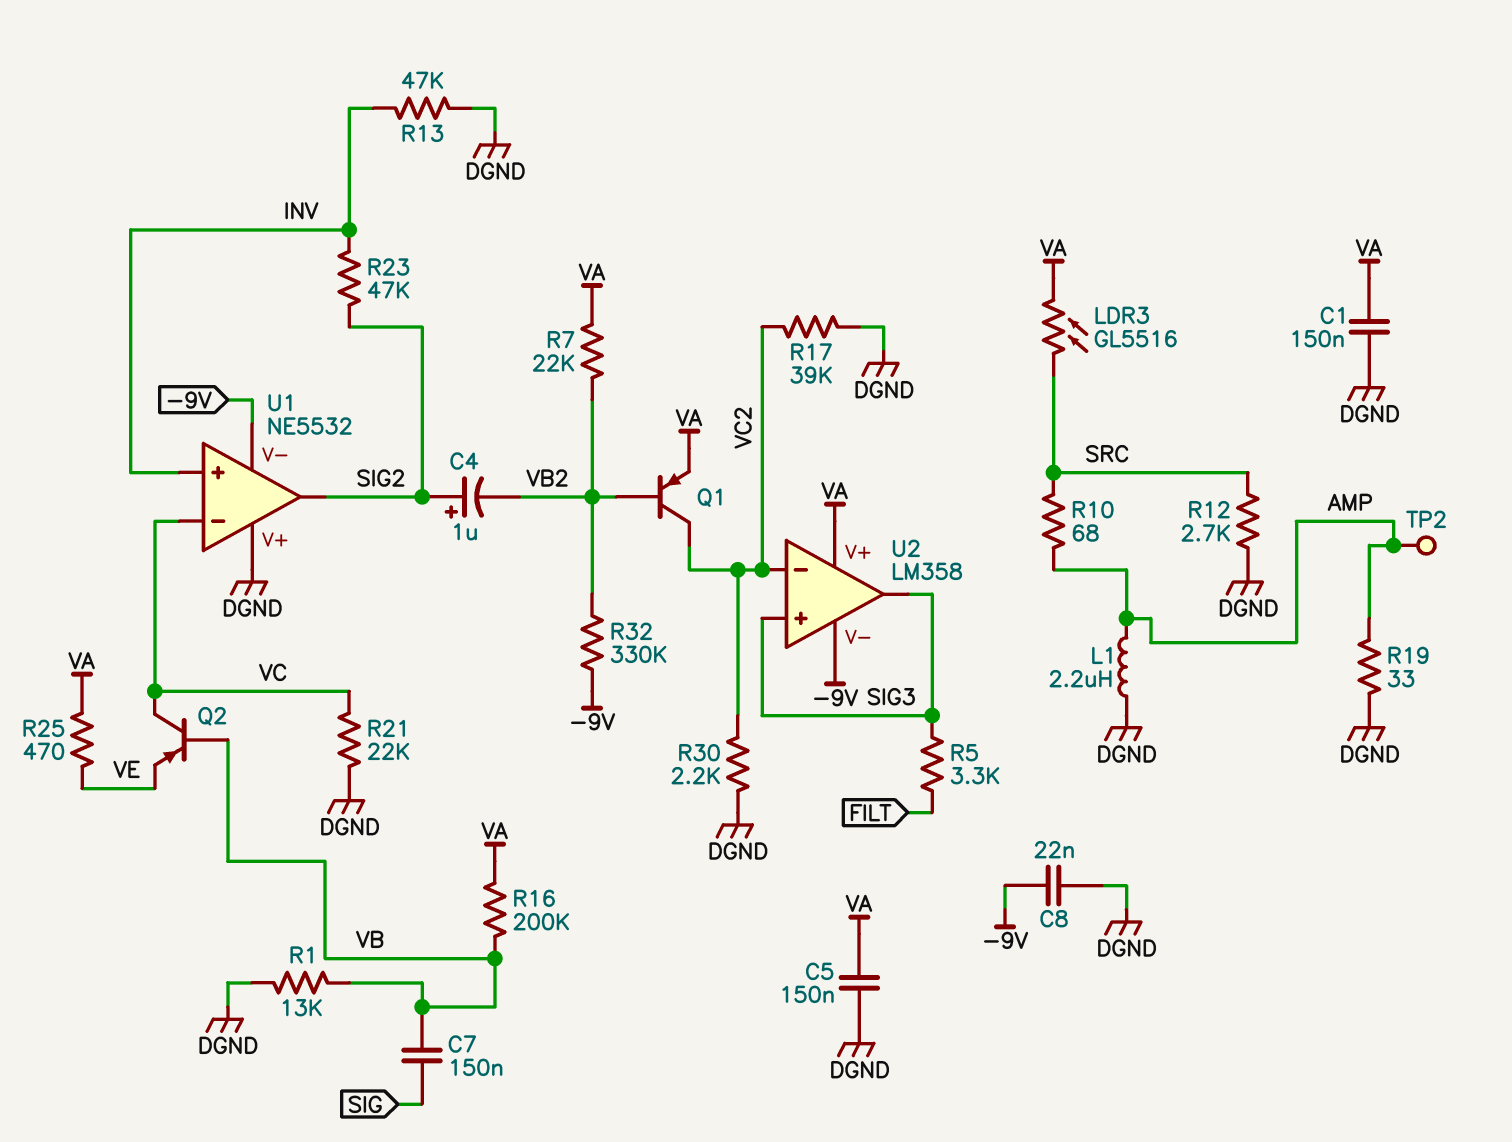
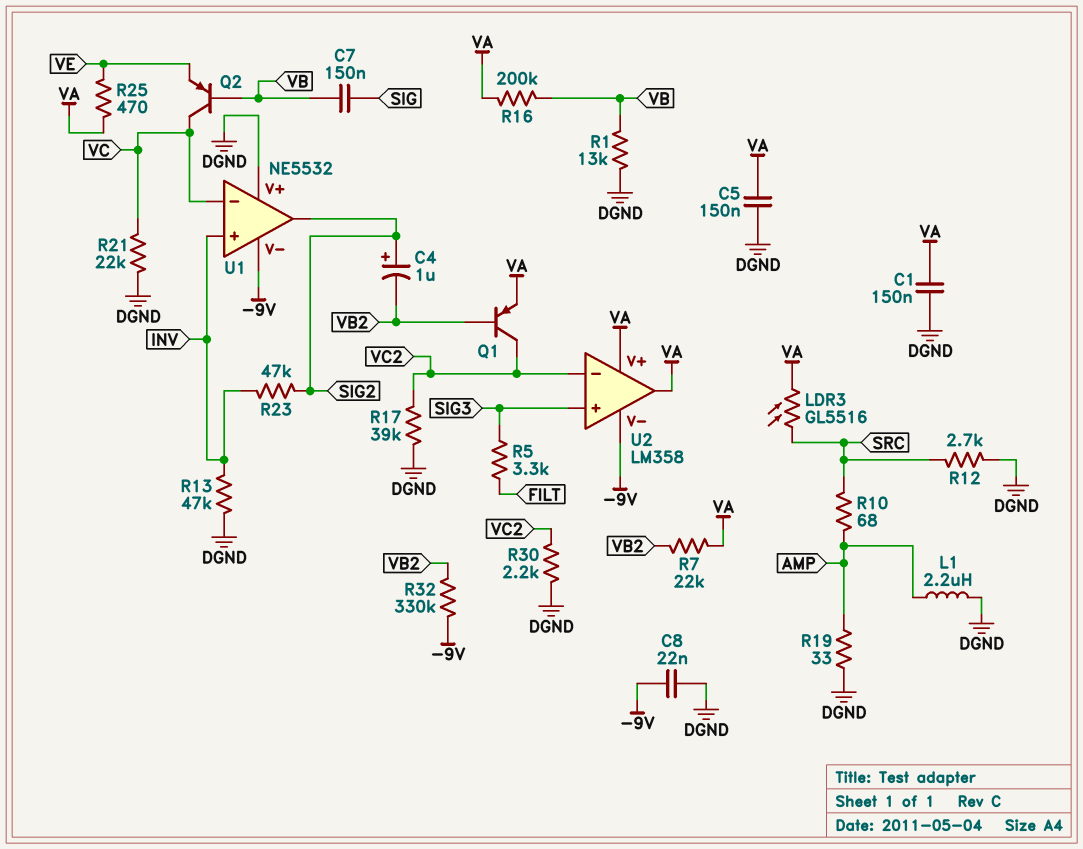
TP2: test point (AMP) -> none
U2 pin out: SIG3 -> VA

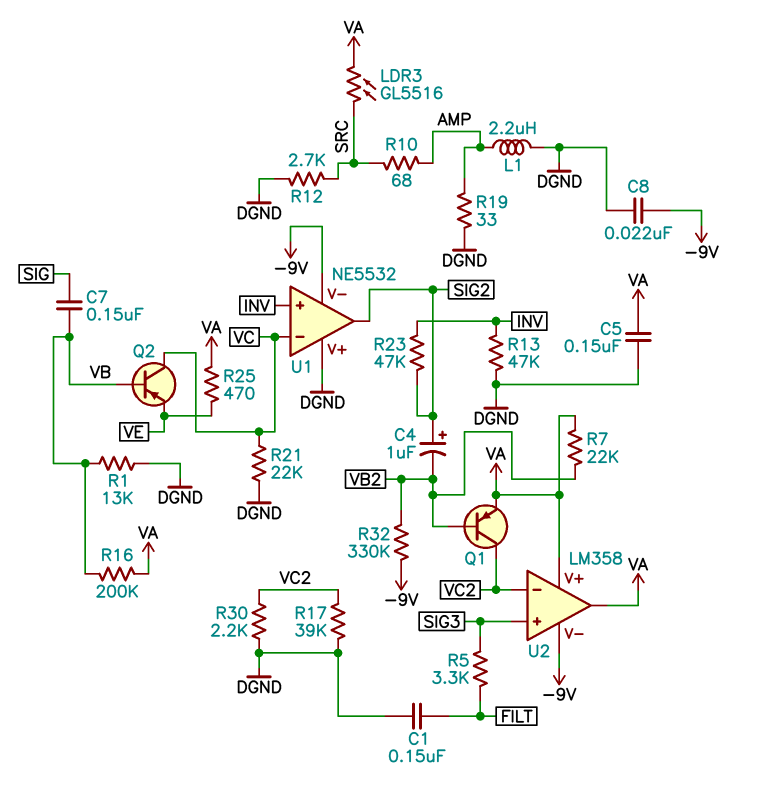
C1: 150nF (DGND, VA) -> 150nF (DGND, FILT)

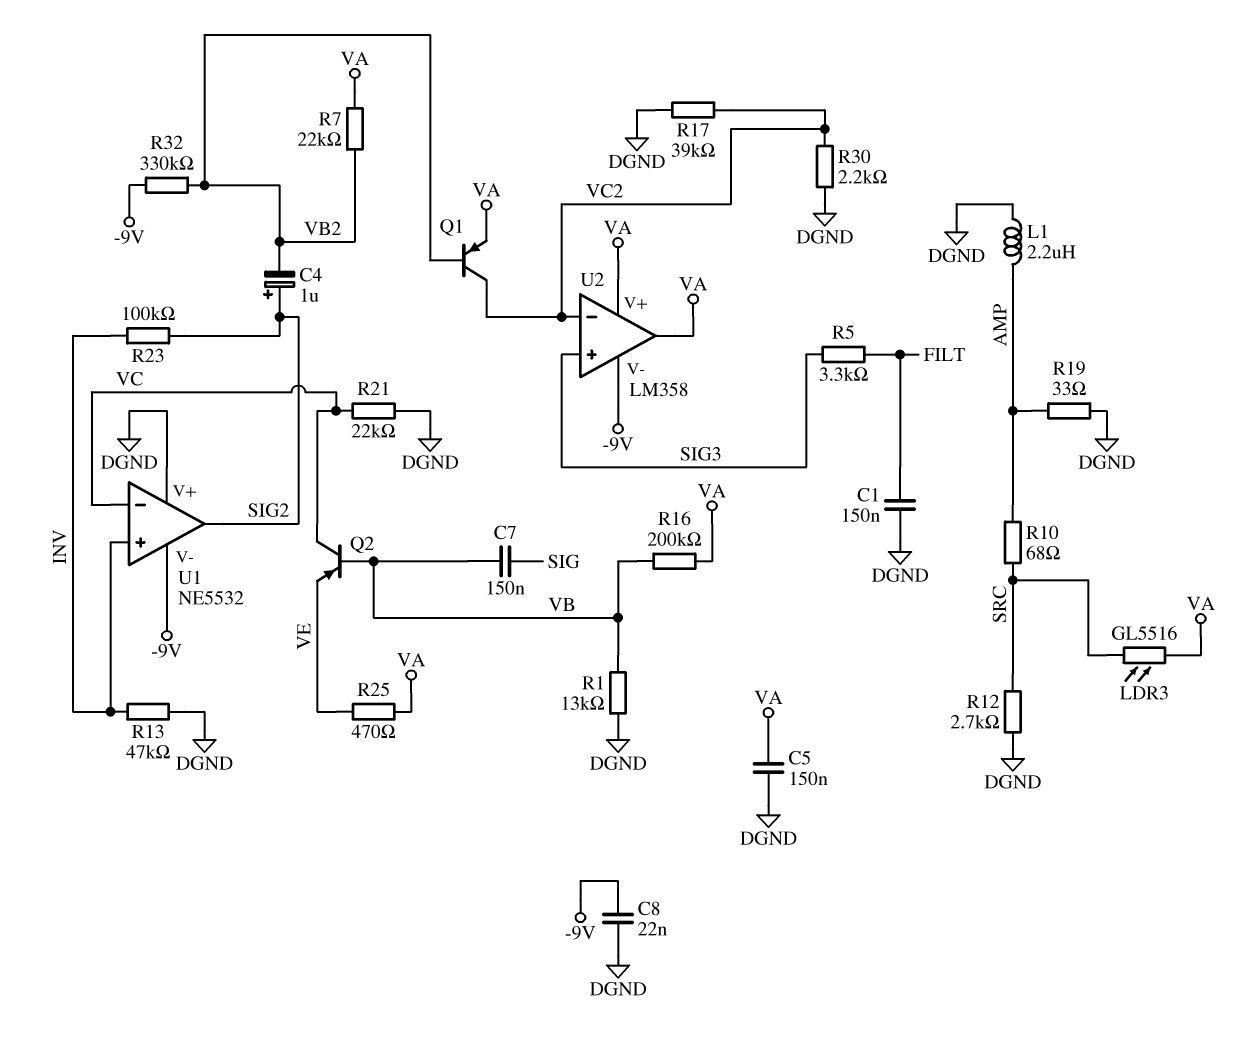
R23: 47k (INV, SIG2) -> 100k (INV, SIG2)

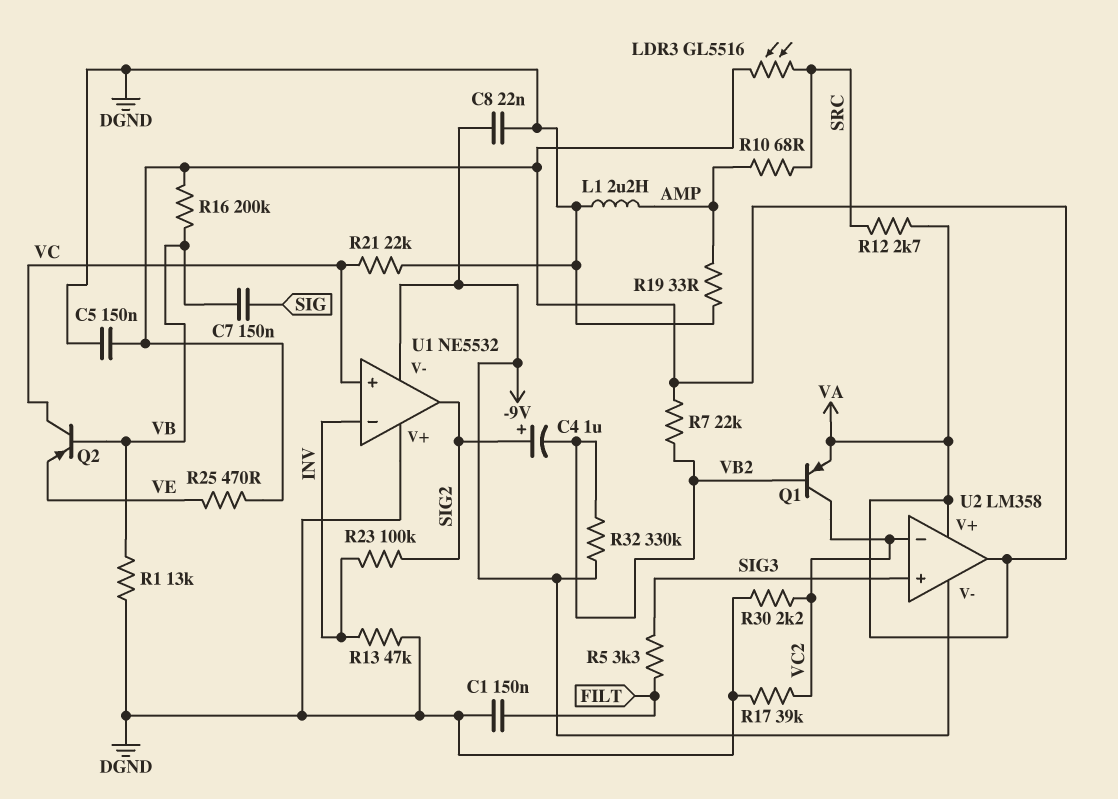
R12: 2.7k (DGND, SRC) -> 2.7k (SRC, VA)
U1 pin in+: INV -> VC
U1 pin in-: VC -> INV

